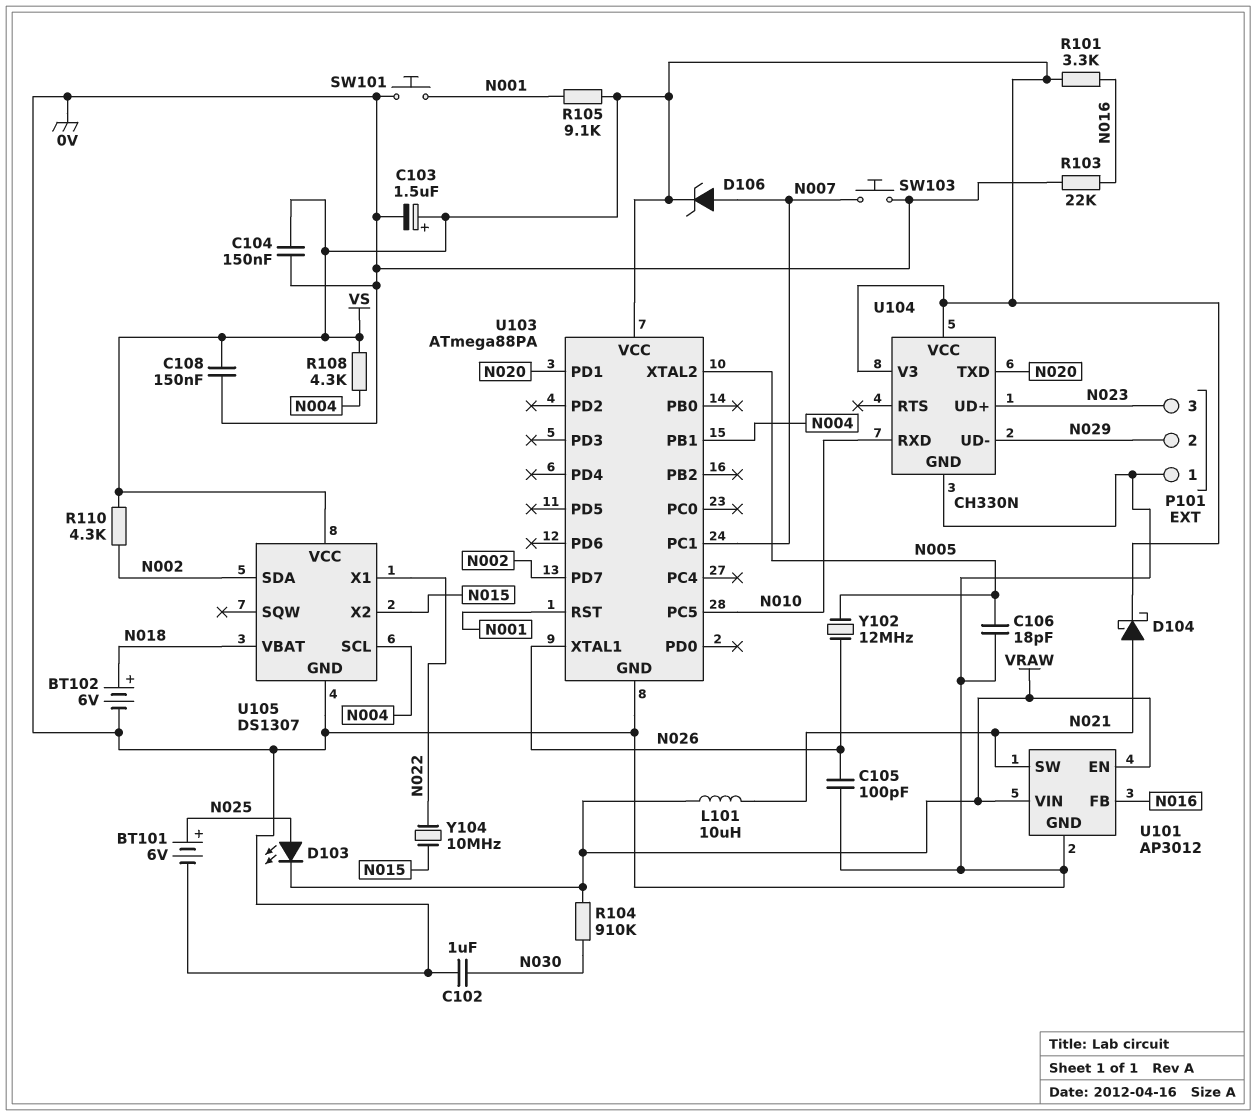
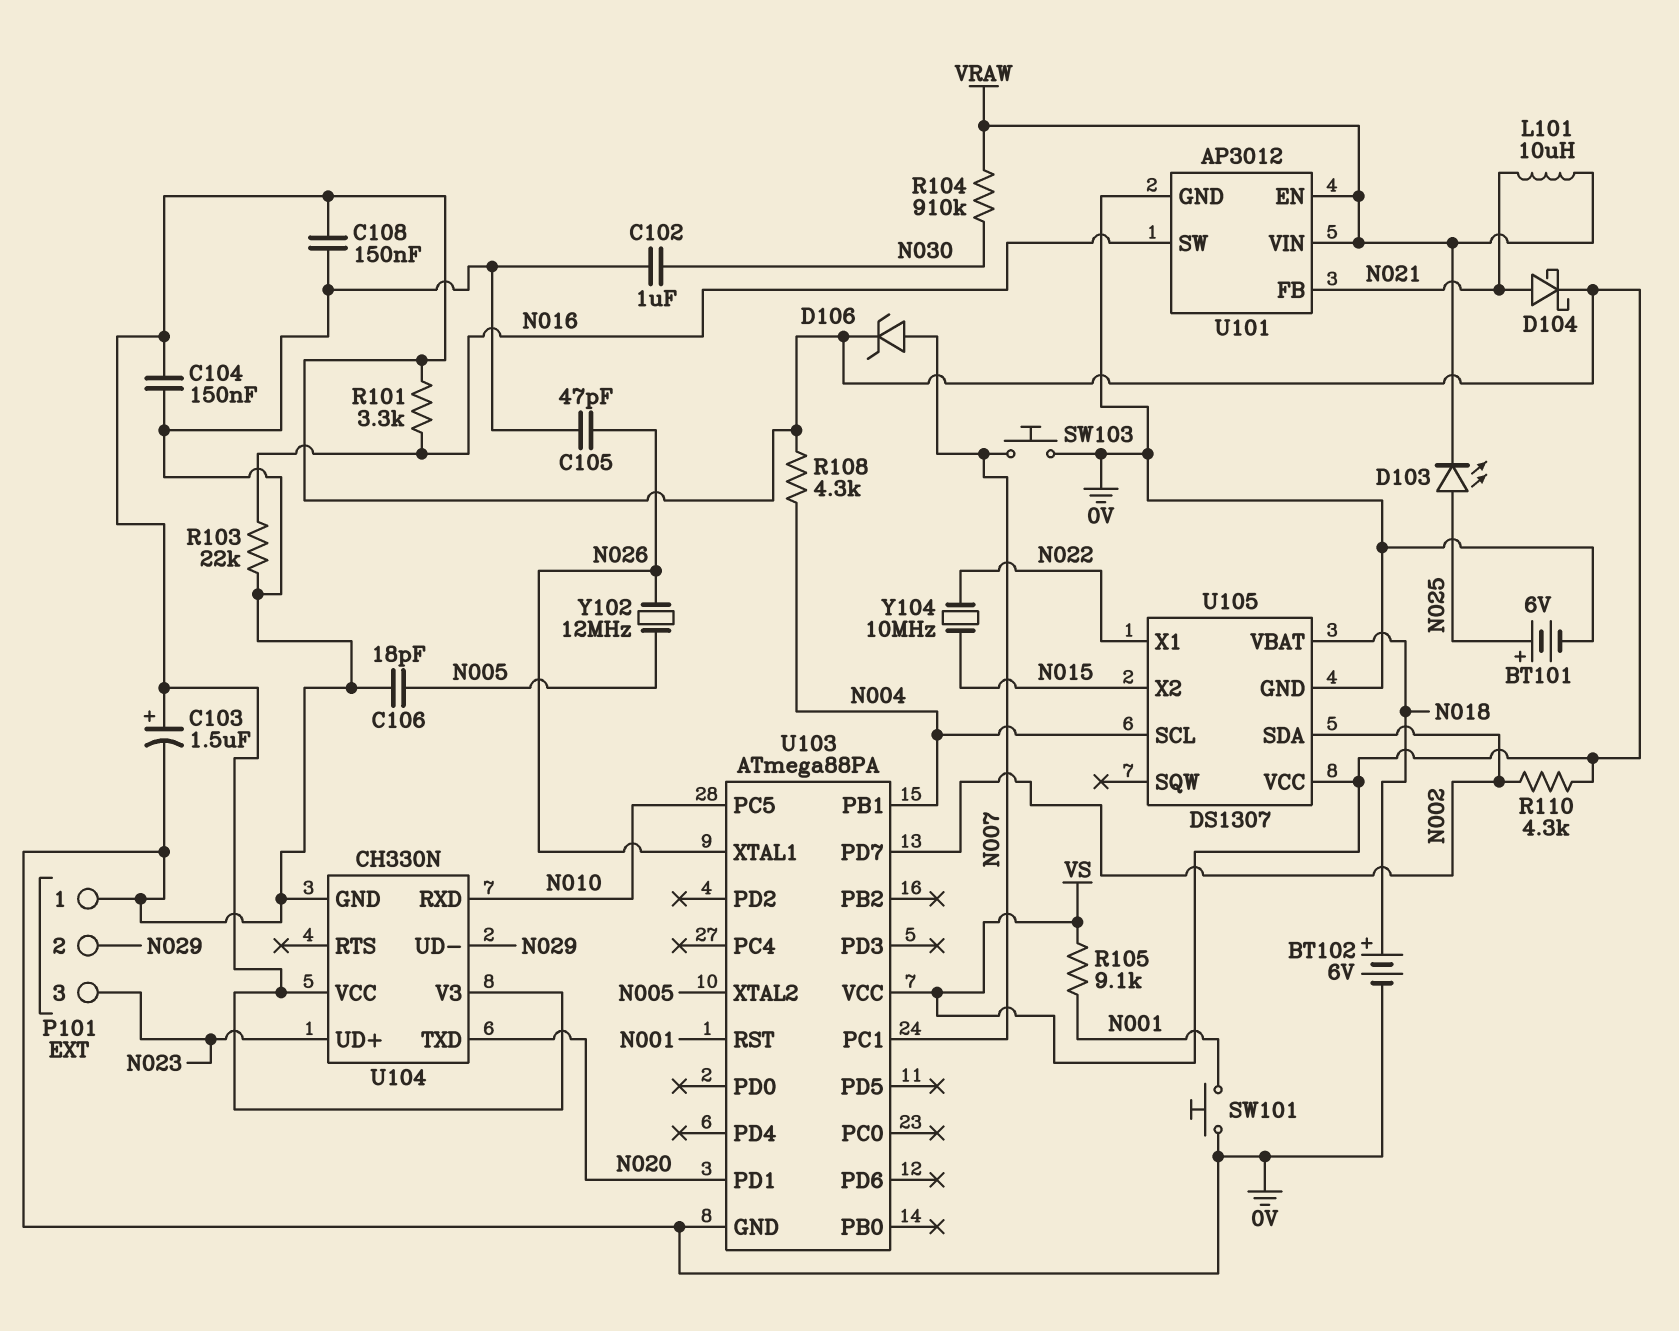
C105: 100pF (0V, N026) -> 47pF (0V, N026)
U101 pin FB: N016 -> N021
U101 pin SW: N021 -> N016

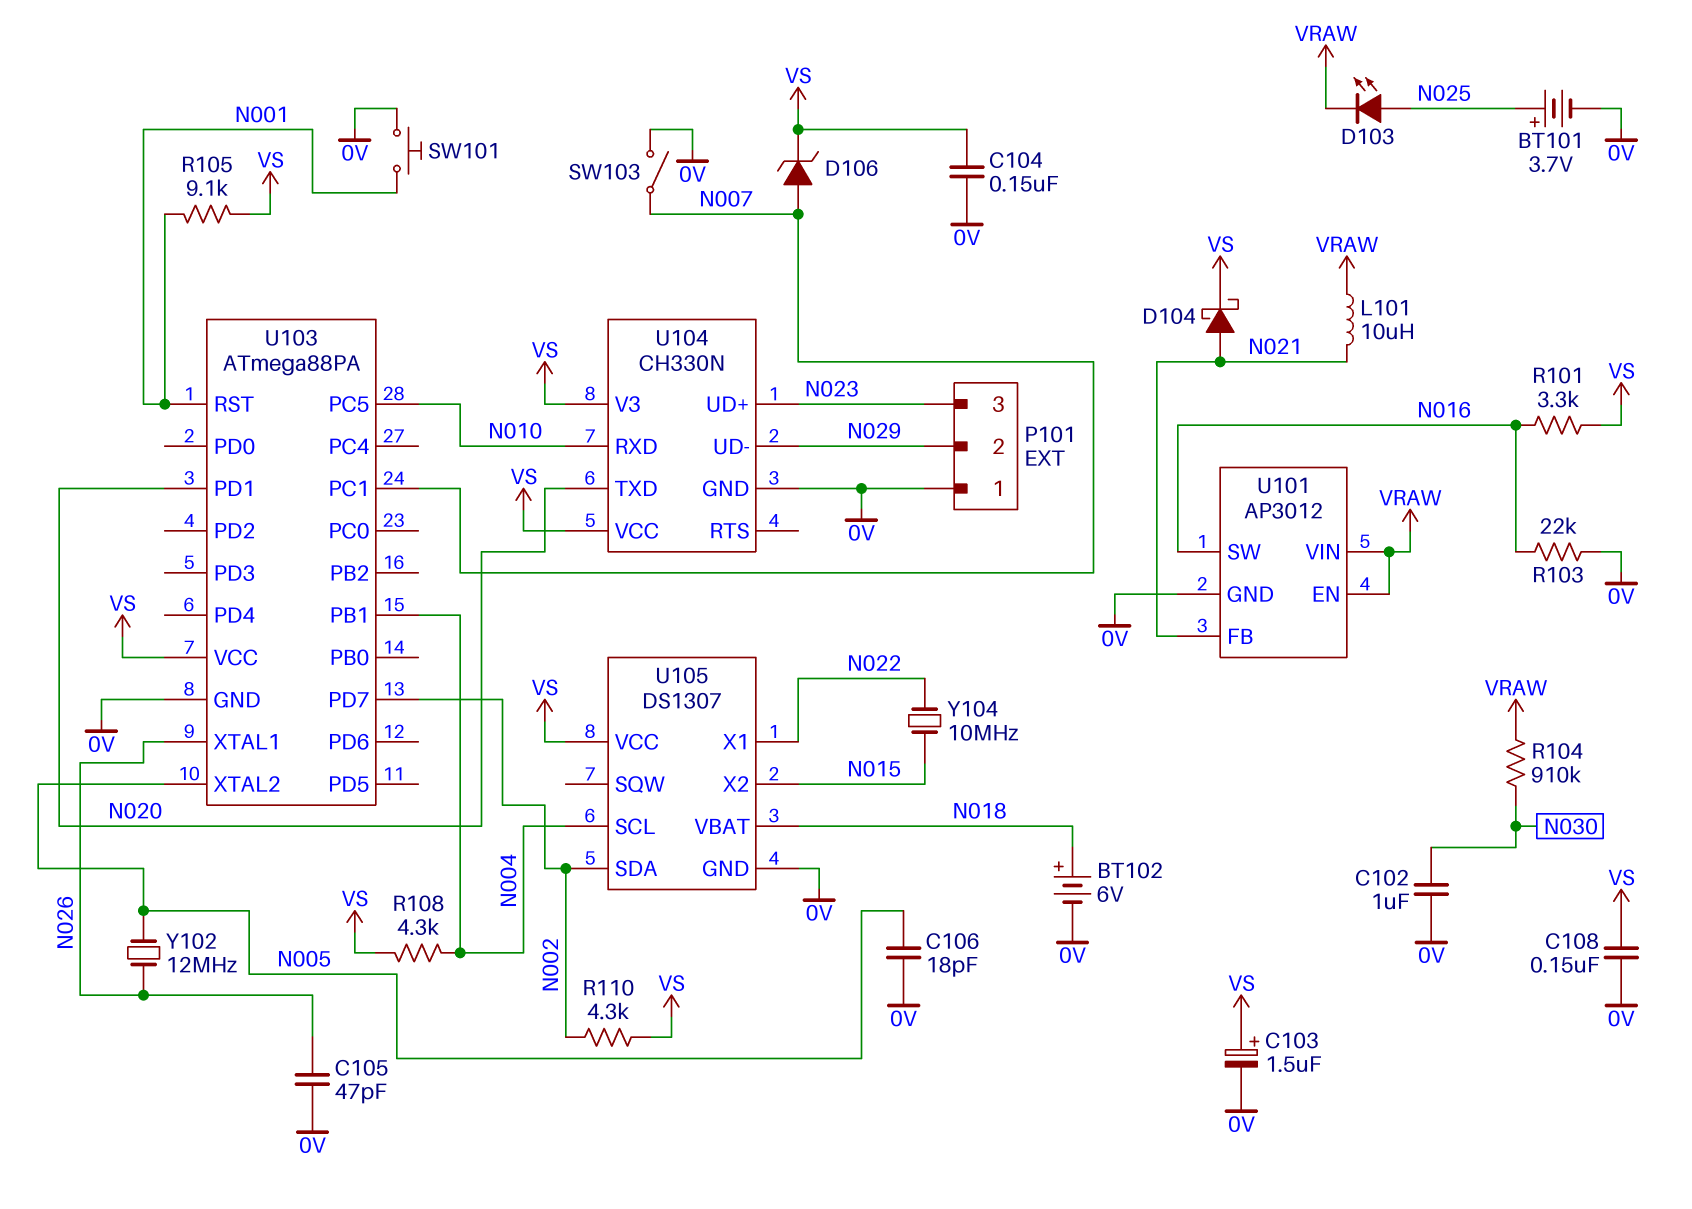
BT101: 6V (plus N025, minus 0V) -> 3.7V (plus N025, minus 0V)
SW103: button (0V, N007) -> switch (0V, N007)

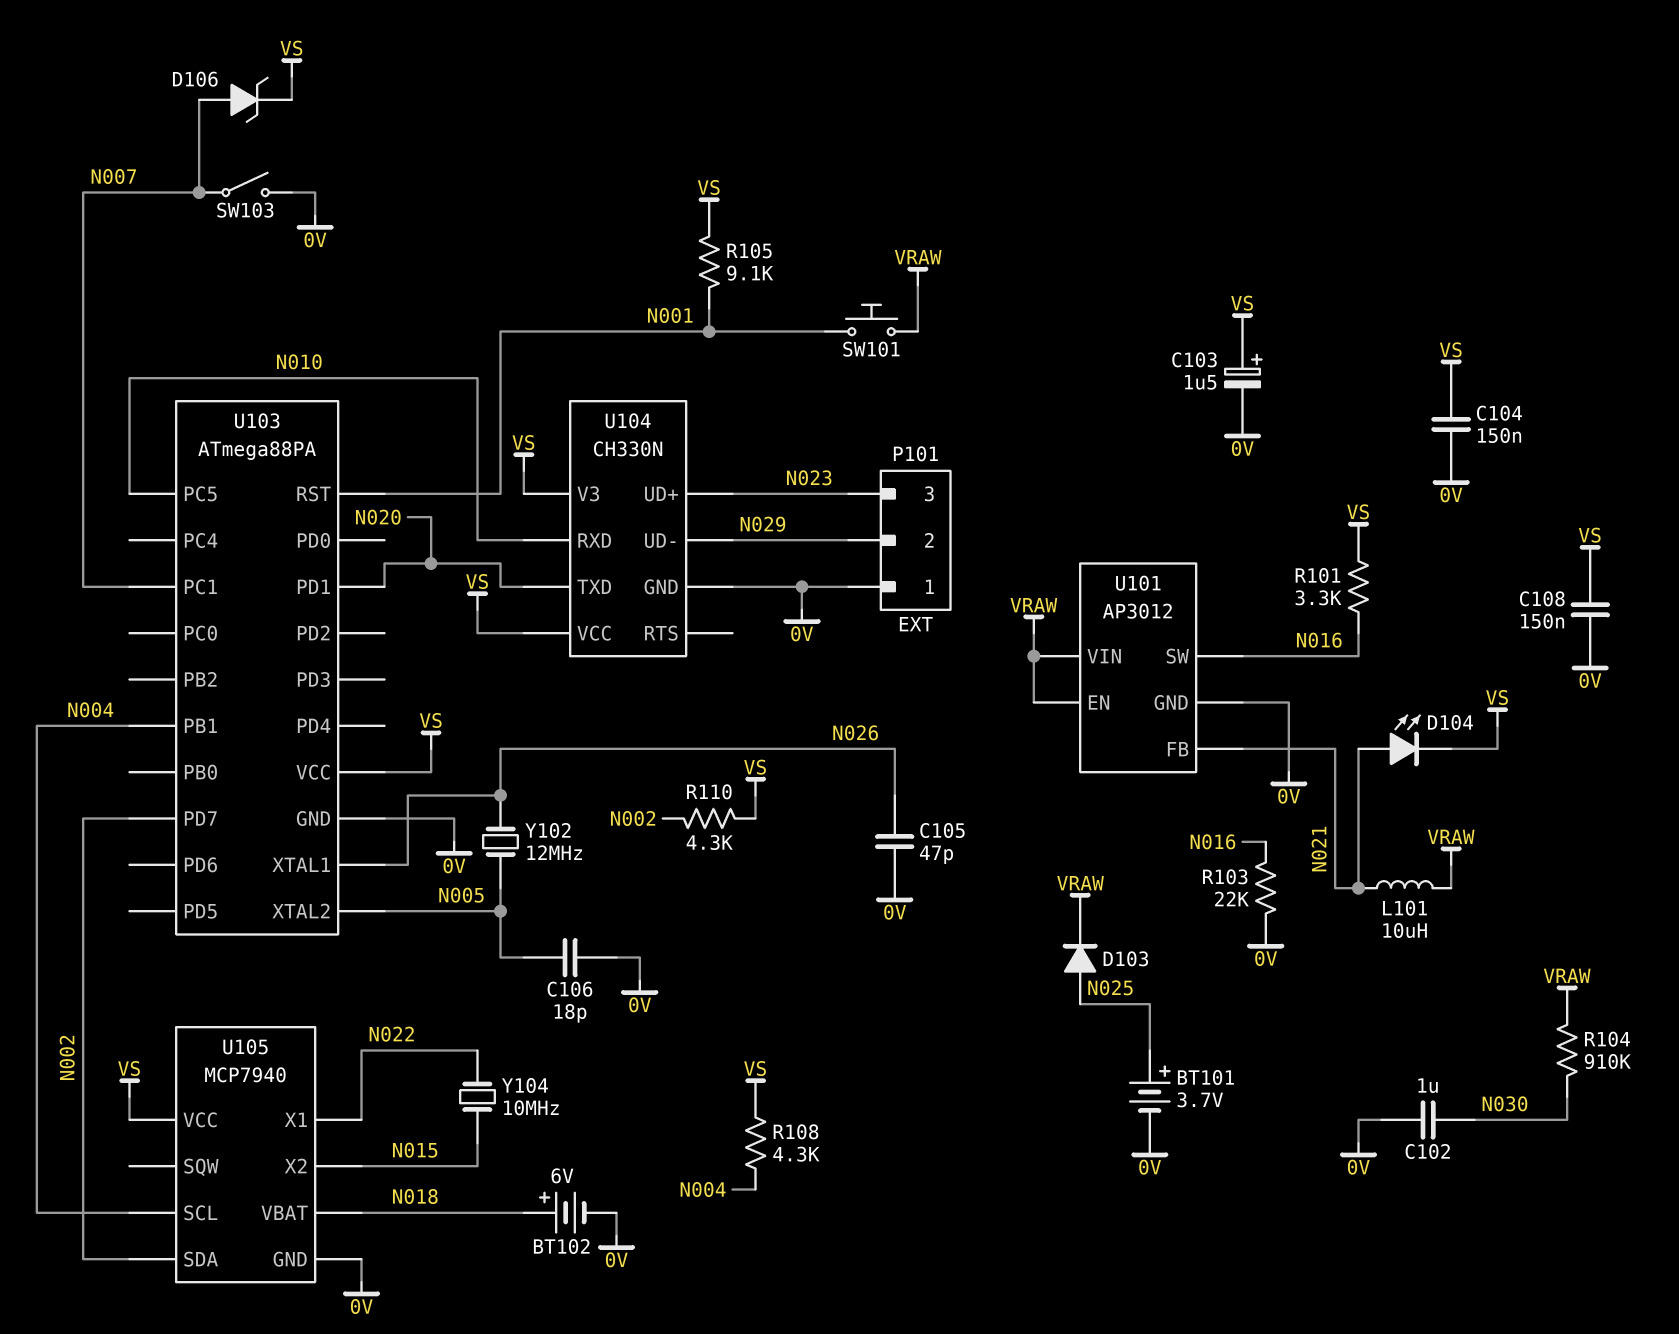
D103: LED (A N025, K VRAW) -> diode (A N025, K VRAW)
D104: schottky (A N021, K VS) -> LED (A N021, K VS)
SW101: button (0V, N001) -> button (N001, VRAW)
U105: DS1307 -> MCP7940

